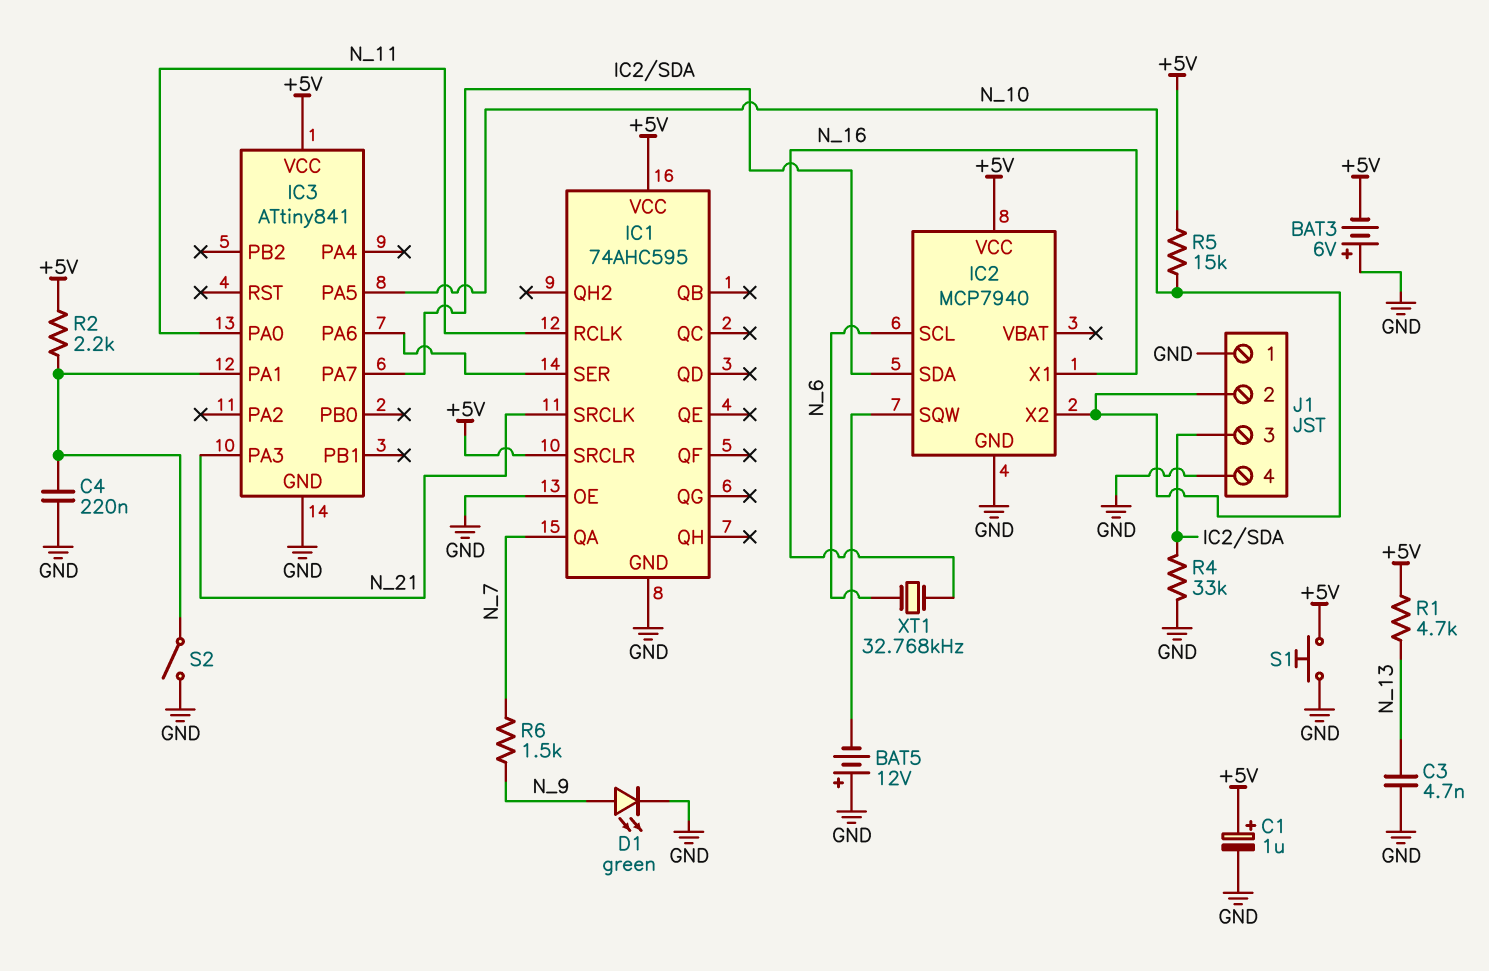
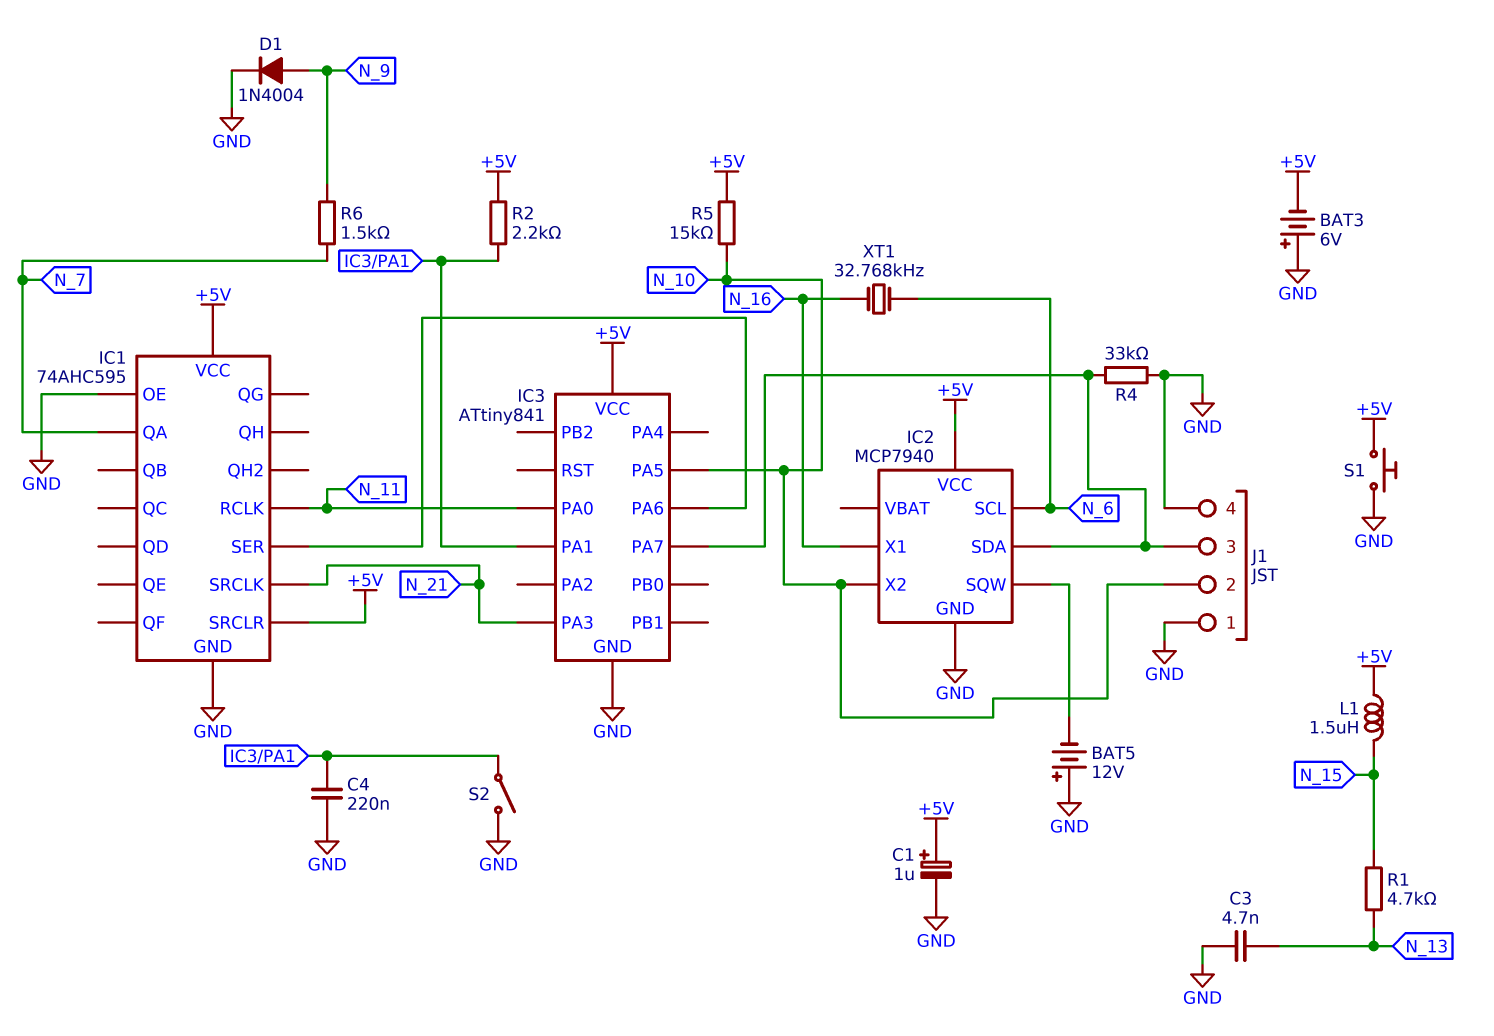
D1: LED green (A N_9, K GND) -> diode 1N4004 (A N_9, K GND)
L1: none -> 1.5uH (+5V, N_15)
R1: 4.7k (+5V, N_13) -> 4.7k (N_13, N_15)

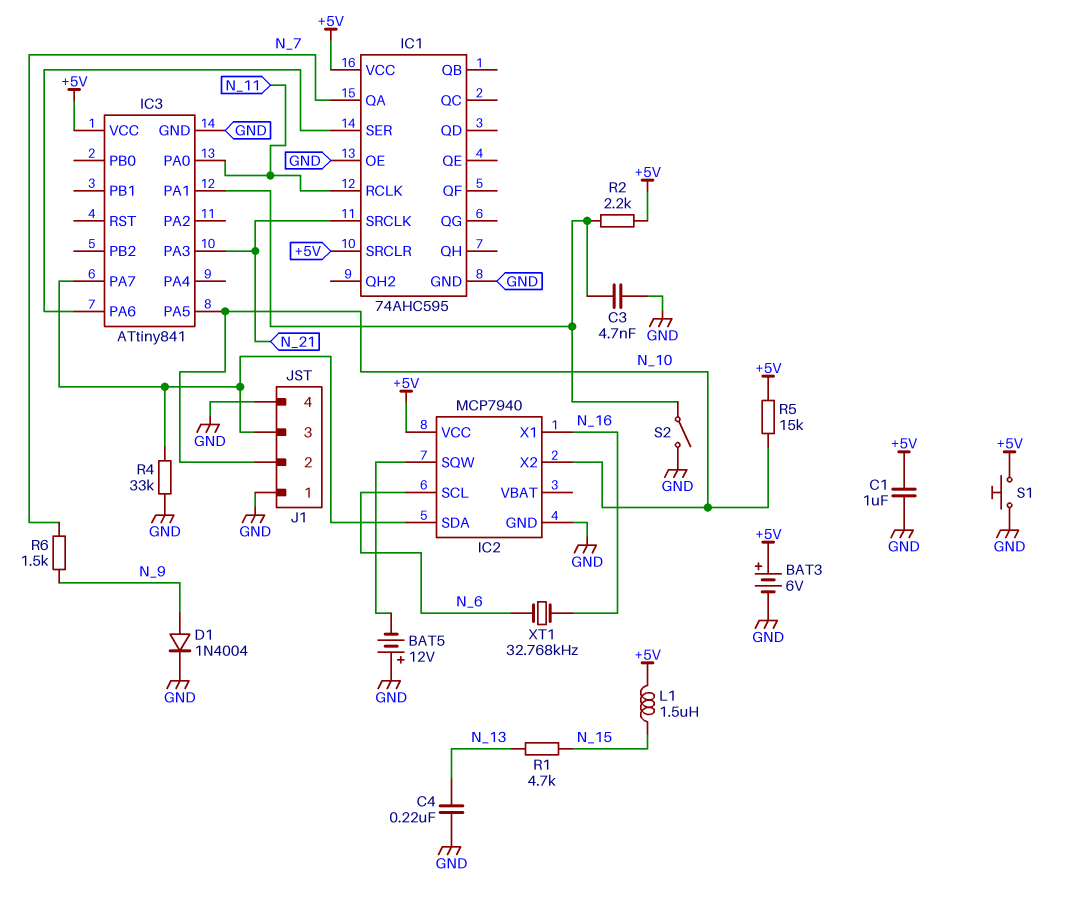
BAT3: 6V (plus GND, minus +5V) -> 6V (plus +5V, minus GND)
C1: 1uF (plus +5V, minus GND) -> 1uF (+5V, GND)
C3: 4.7nF (GND, N_13) -> 4.7nF (GND, IC3/PA1)
C4: 220nF (GND, IC3/PA1) -> 220nF (GND, N_13)

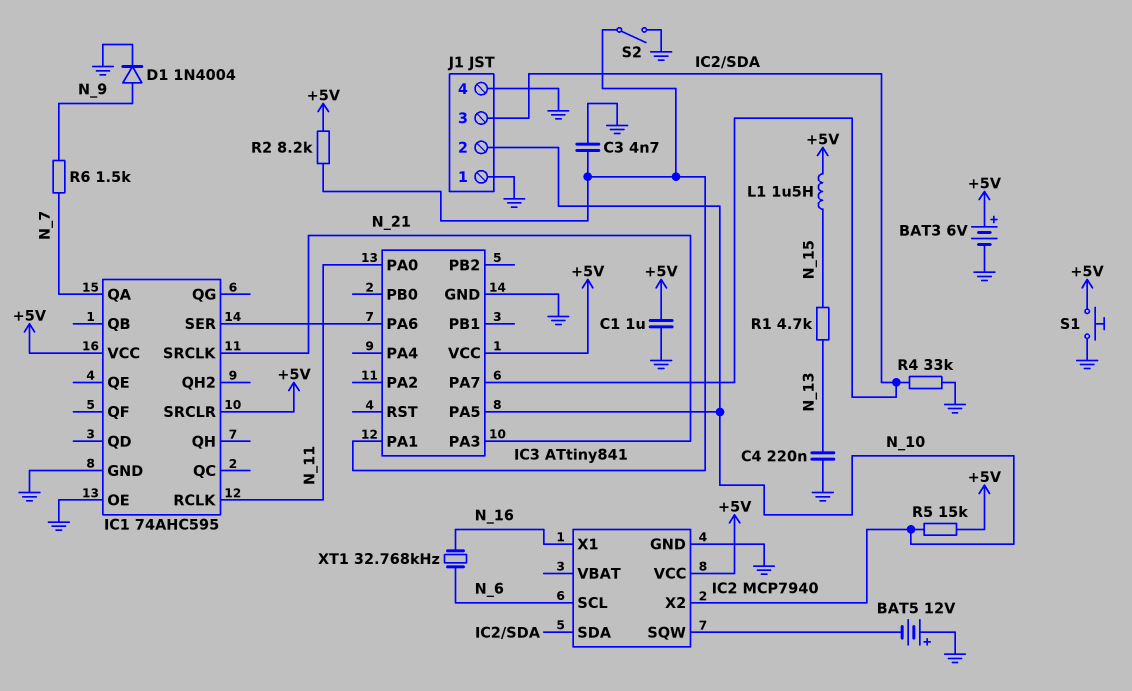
R2: 2.2k (+5V, IC3/PA1) -> 8.2k (+5V, IC3/PA1)

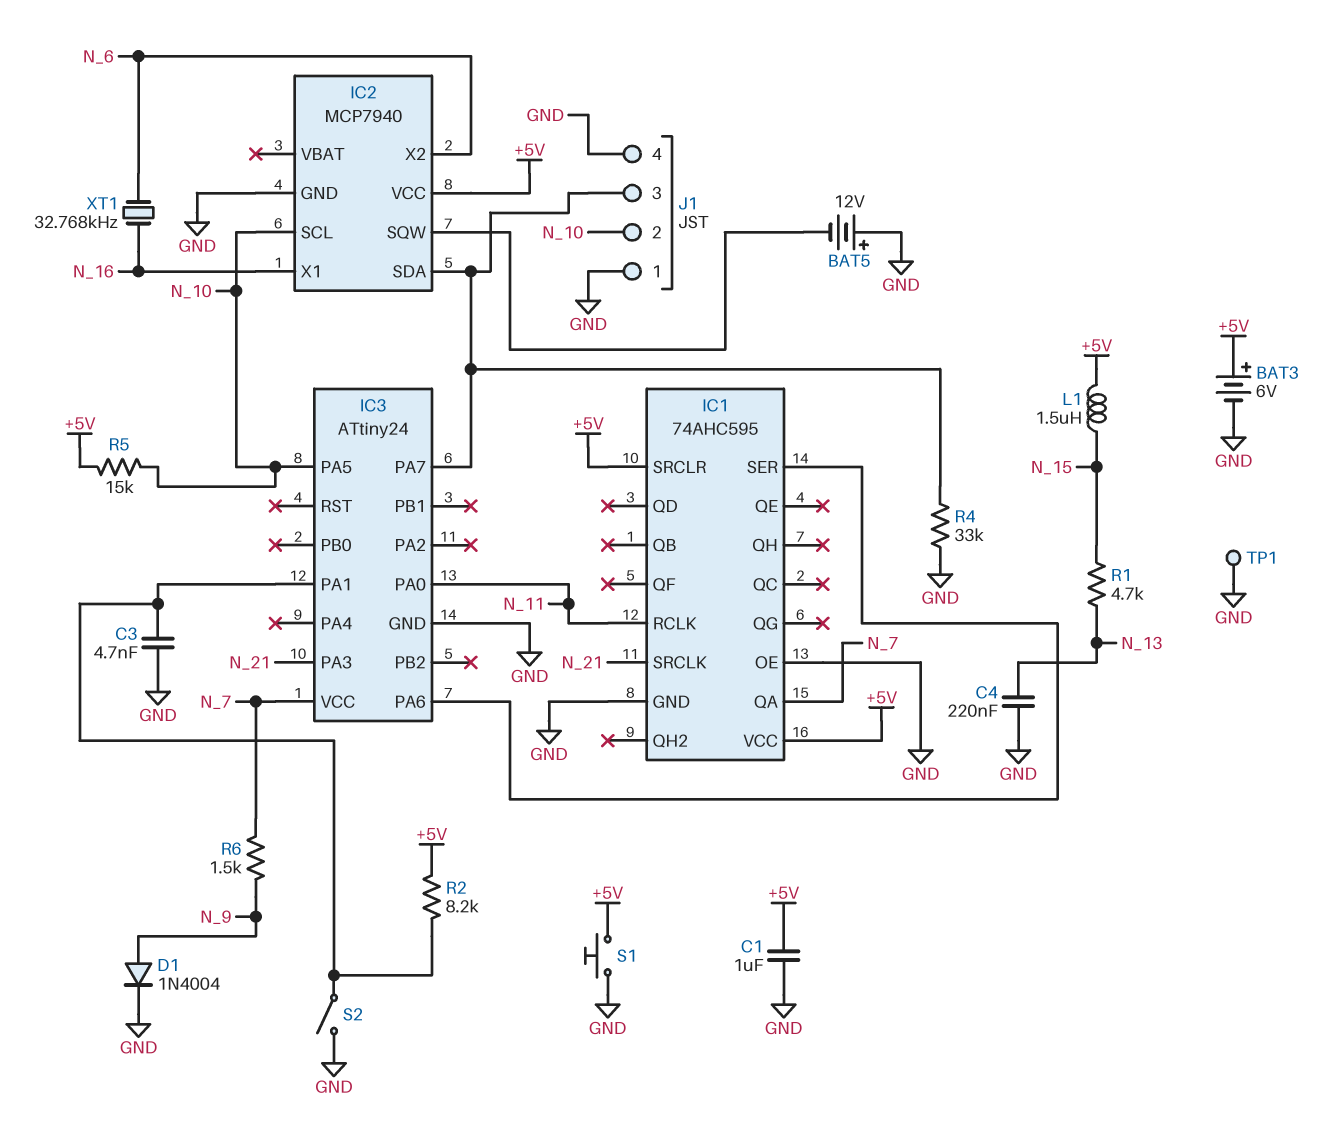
IC2 pin SCL: N_6 -> N_10
IC2 pin X2: N_10 -> N_6
IC3: ATtiny841 -> ATtiny24
IC3 pin VCC: +5V -> N_7
TP1: none -> test point (GND)

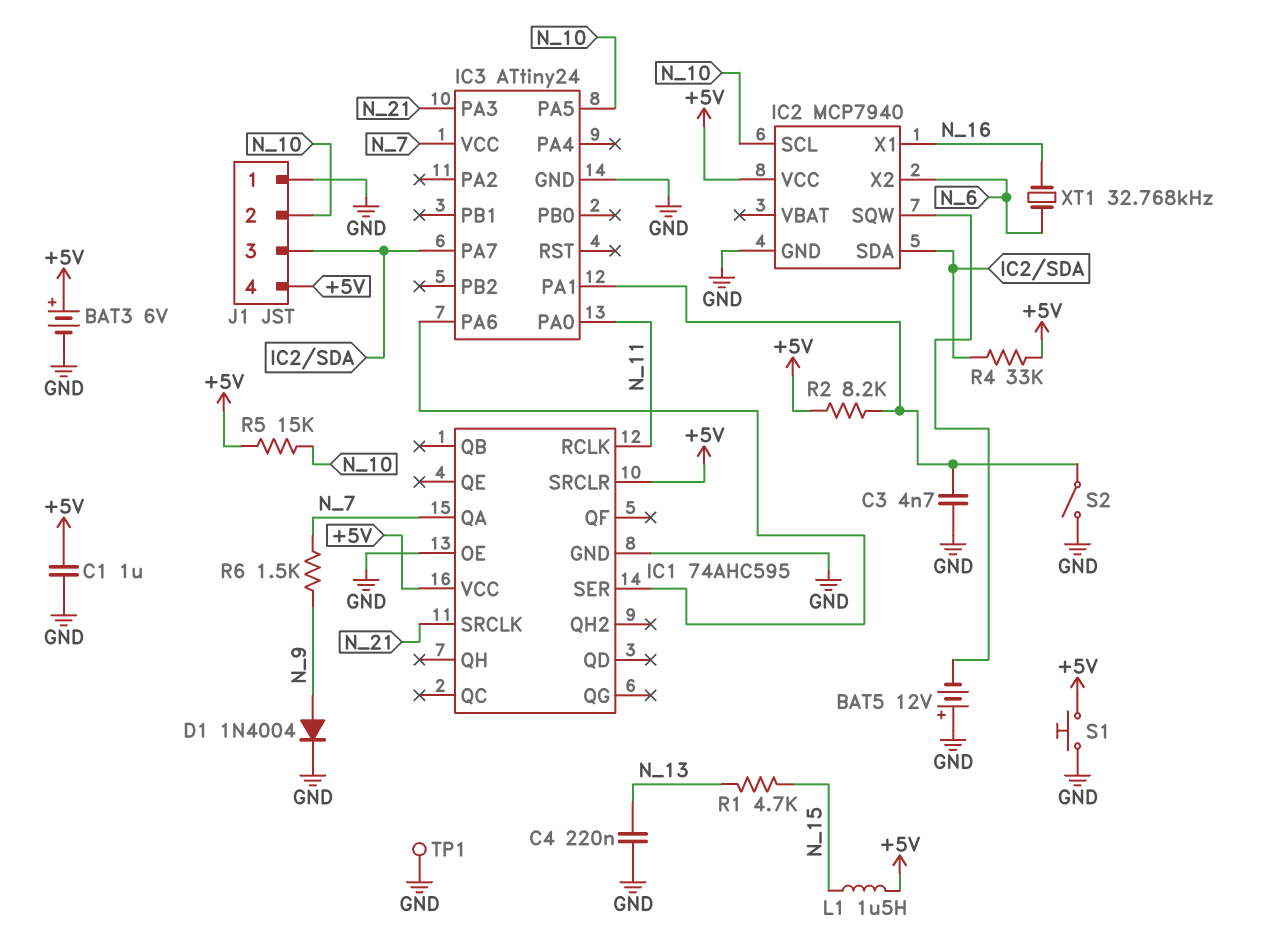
J1 pin 4: GND -> +5V
R4: 33k (GND, IC2/SDA) -> 33k (+5V, IC2/SDA)

